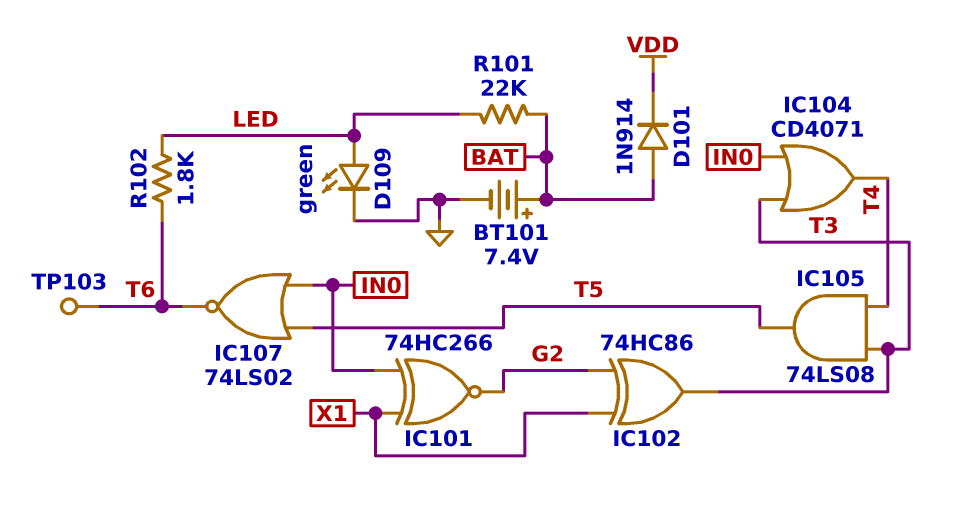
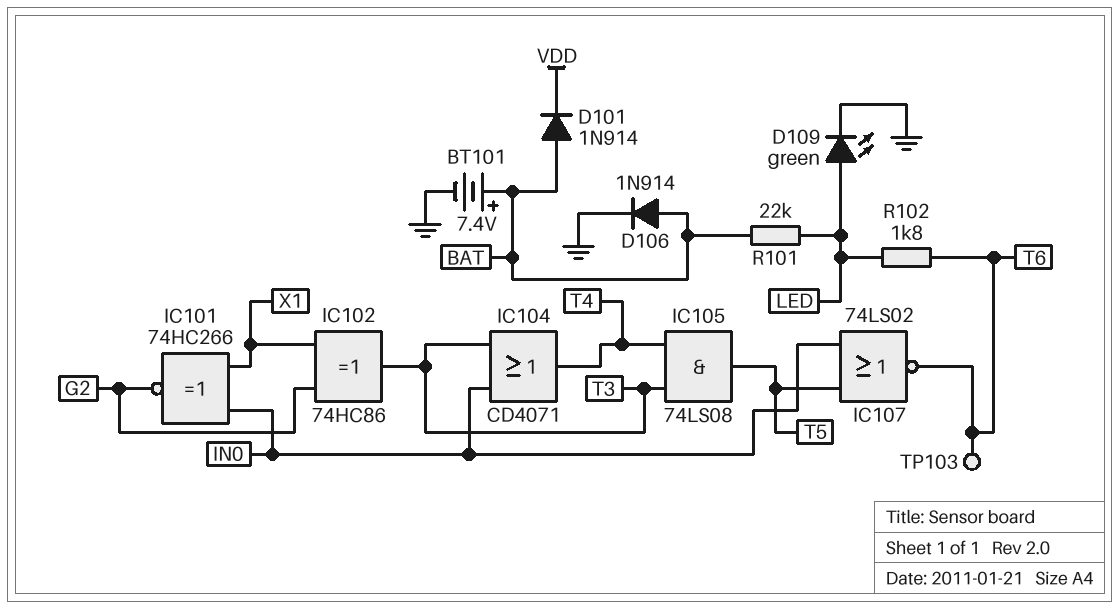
D106: none -> diode 1N914 (A BAT, K GND)

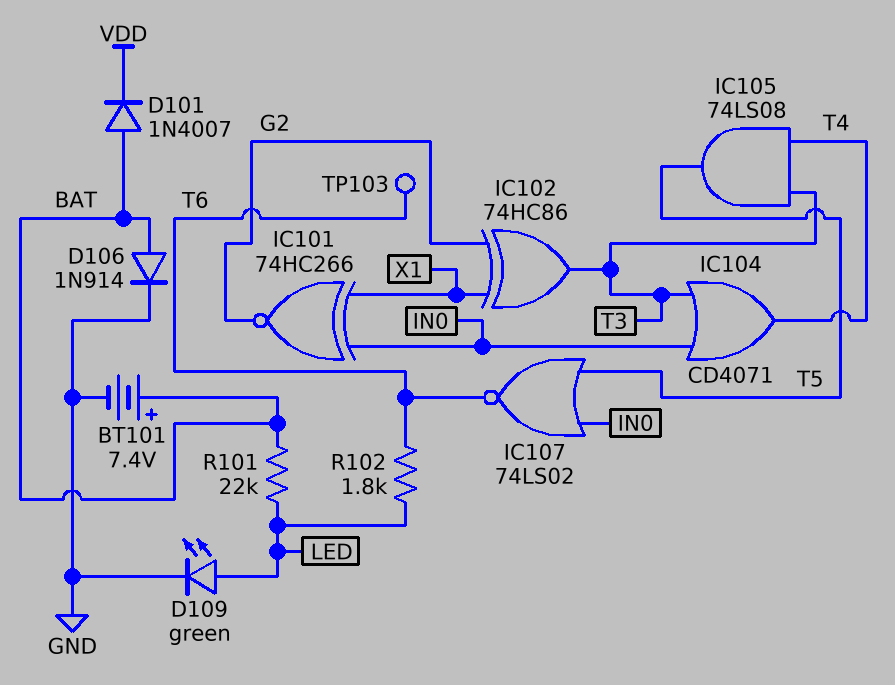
D101: diode 1N914 (A BAT, K VDD) -> diode 1N4007 (A BAT, K VDD)

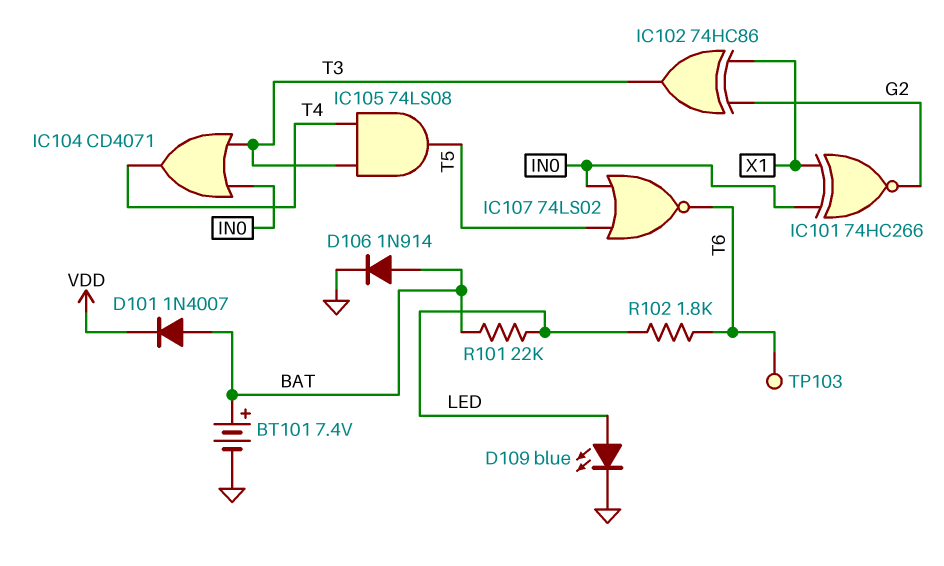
D109: LED green (A LED, K GND) -> LED blue (A LED, K GND)

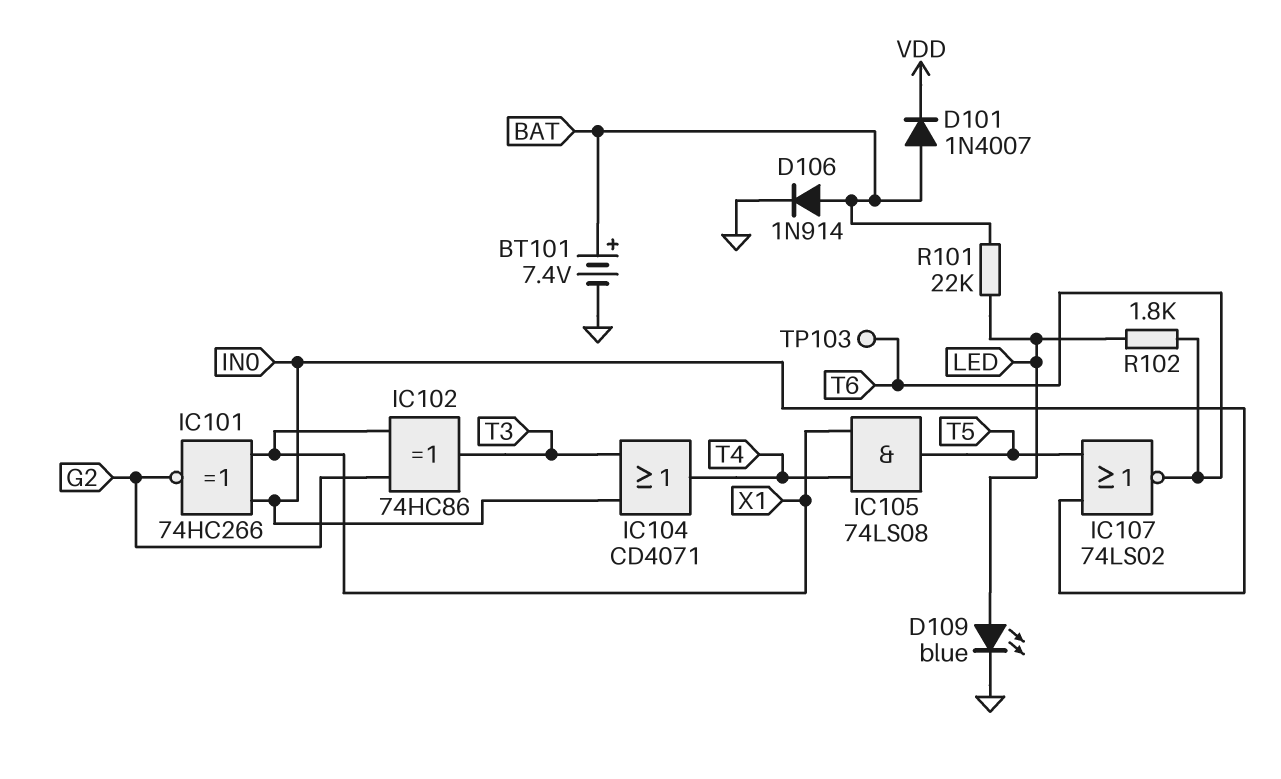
IC105: AND 74LS08 (in T3, in T4, out T5) -> AND 74LS08 (in T4, in X1, out T5)

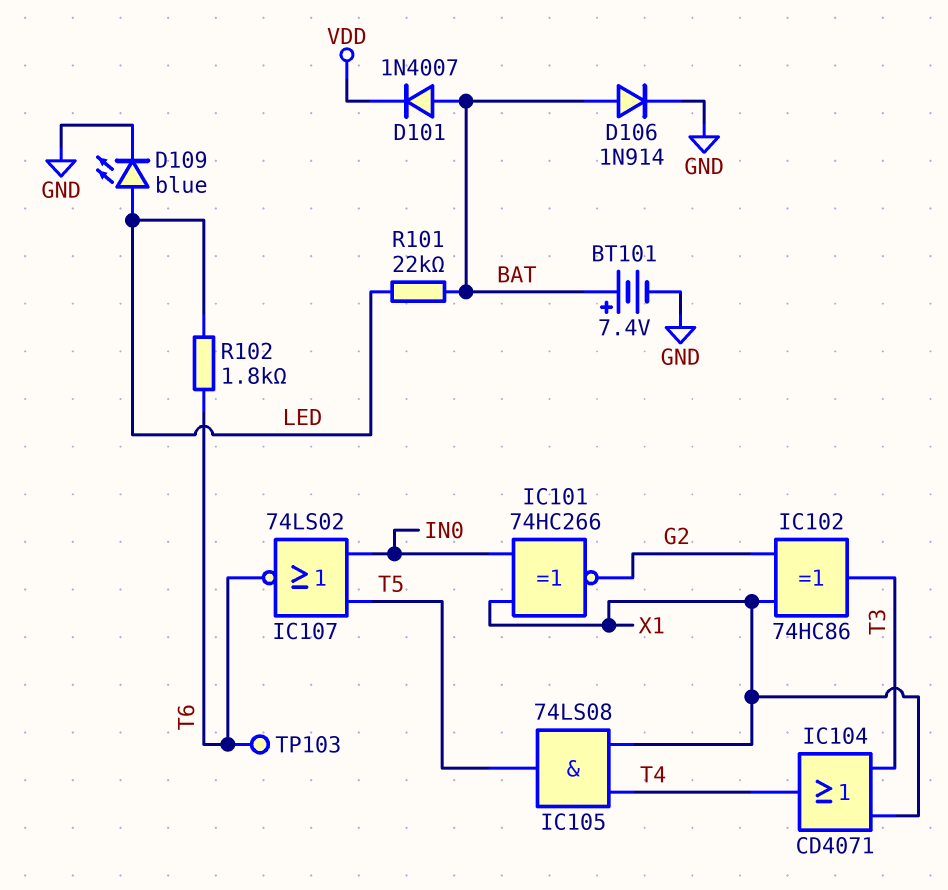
IC104: OR CD4071 (in IN0, in T3, out T4) -> OR CD4071 (in T3, in X1, out T4)

